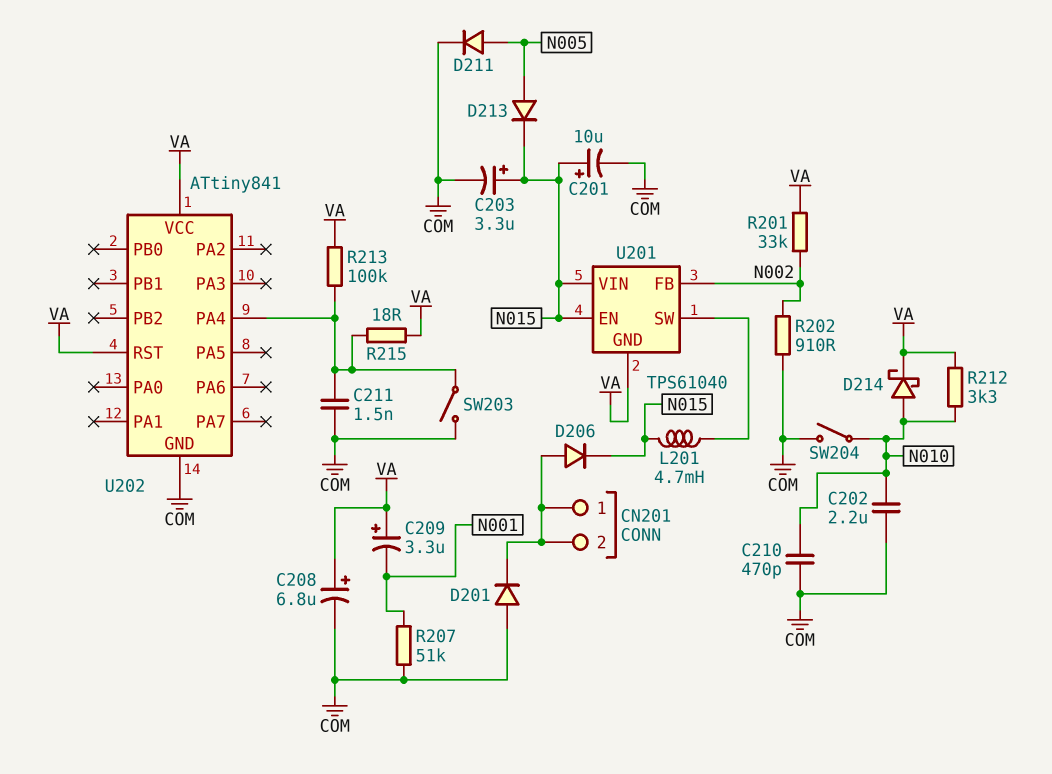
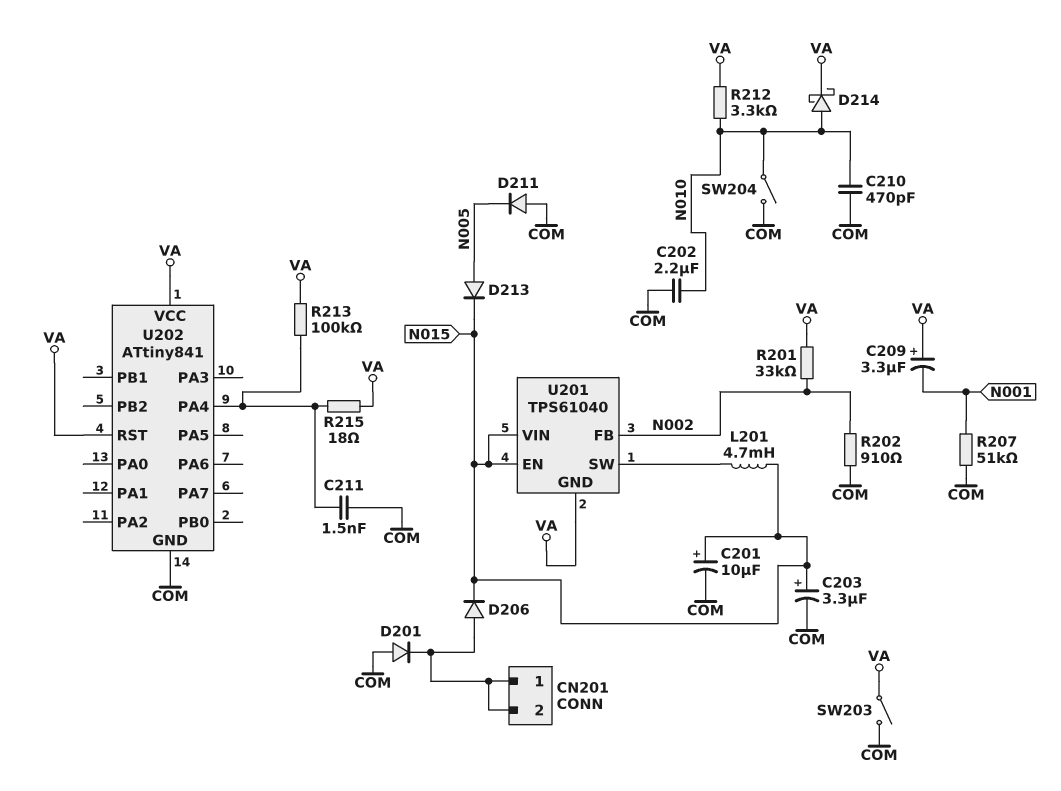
C208: 6.8uF (plus VA, minus COM) -> none
D211: diode (A N005, K COM) -> diode (A COM, K N005)
SW203: switch (COM, U202/PA4) -> switch (COM, VA)

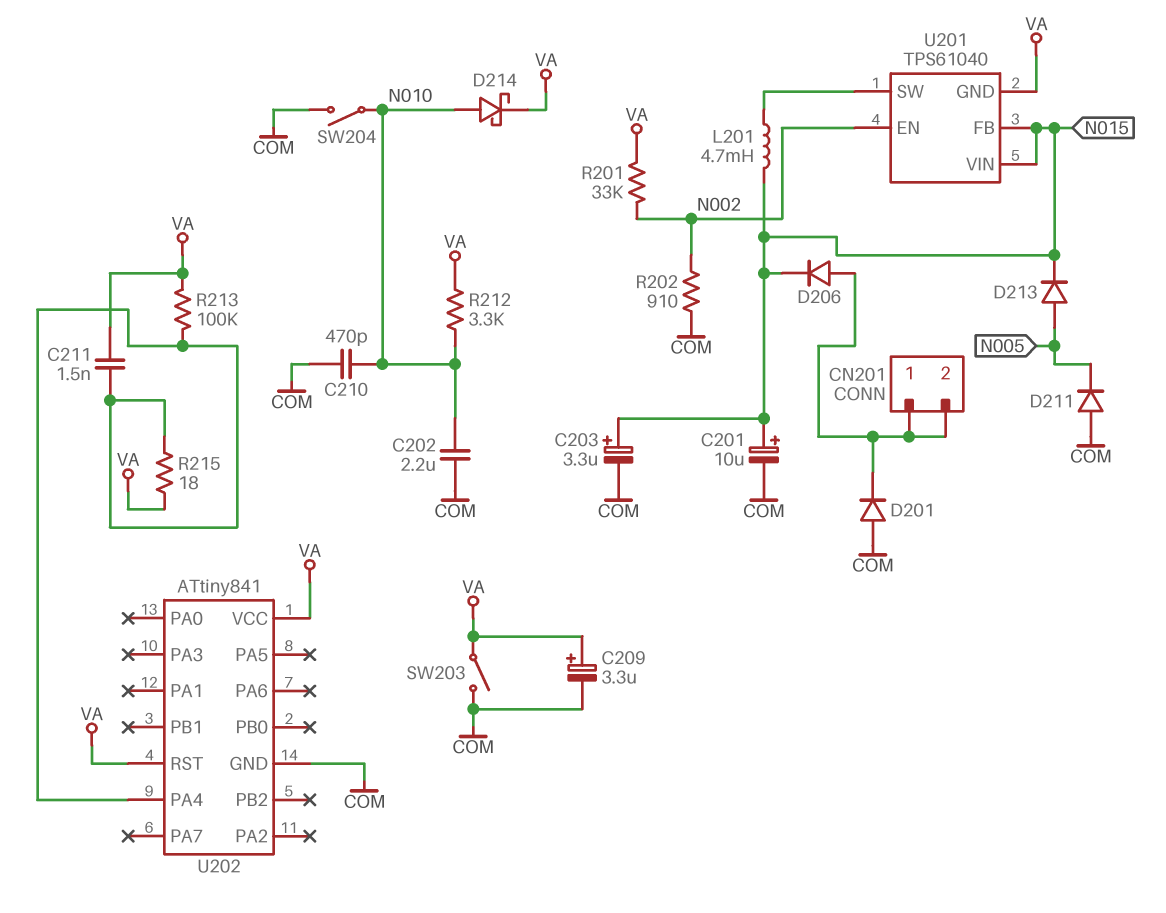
C209: 3.3uF (plus VA, minus N001) -> 3.3uF (plus VA, minus COM)
C211: 1.5nF (COM, U202/PA4) -> 1.5nF (U202/PA4, VA)
R207: 51k (COM, N001) -> none
U201 pin EN: N015 -> N002
U201 pin FB: N002 -> N015

